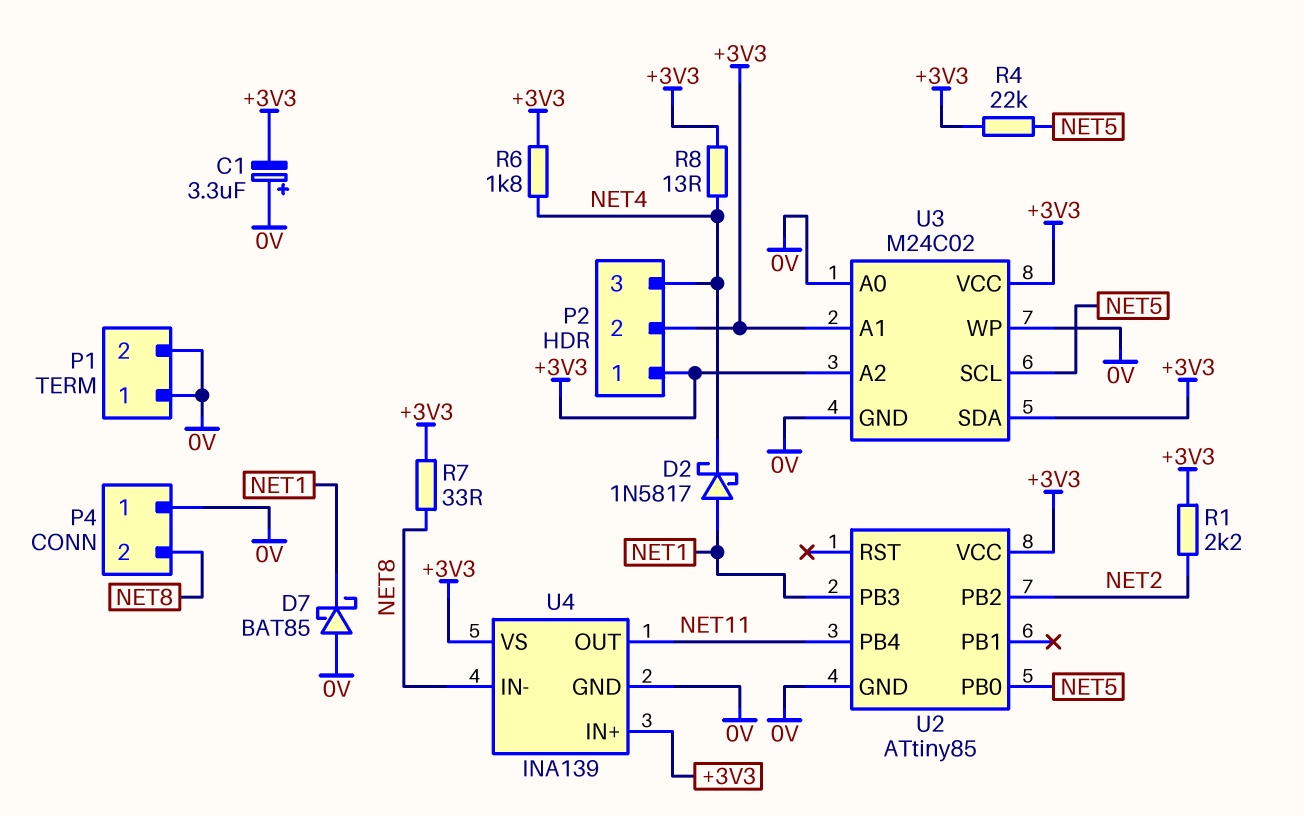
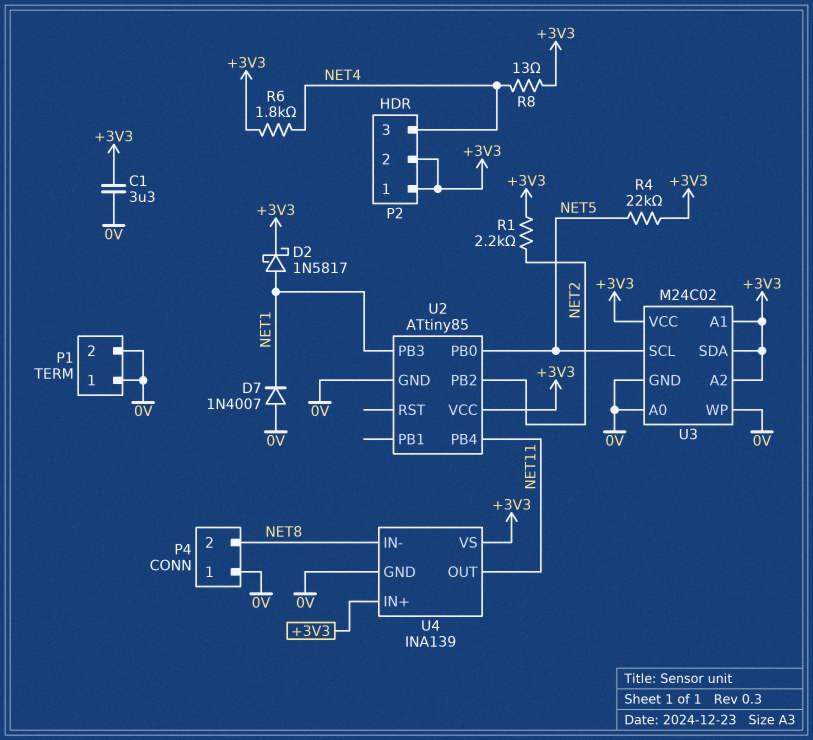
C1: 3.3uF (plus 0V, minus +3V3) -> 3.3uF (+3V3, 0V)
D2: schottky 1N5817 (A NET1, K NET4) -> schottky 1N5817 (A NET1, K +3V3)
D7: schottky BAT85 (A 0V, K NET1) -> diode 1N4007 (A 0V, K NET1)
R7: 33 (+3V3, NET8) -> none

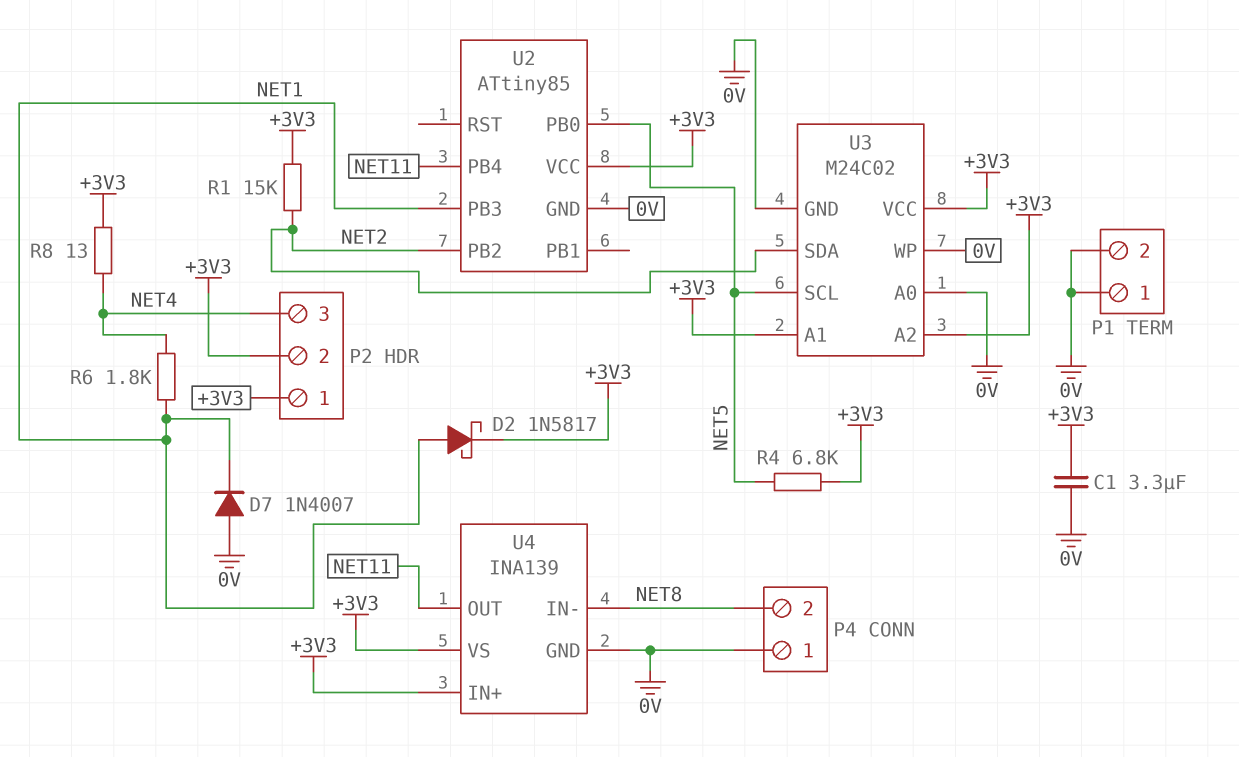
R1: 2.2k (+3V3, NET2) -> 15k (+3V3, NET2)
R4: 22k (+3V3, NET5) -> 6.8k (+3V3, NET5)
R6: 1.8k (+3V3, NET4) -> 1.8k (NET1, NET4)
U3 pin SDA: +3V3 -> NET2

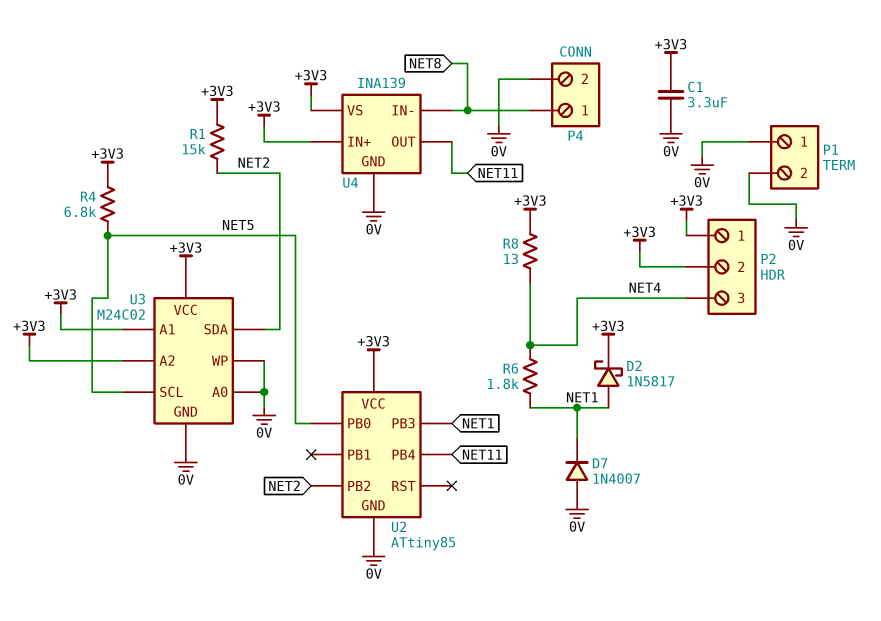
P4 pin 1: 0V -> NET8
P4 pin 2: NET8 -> 0V

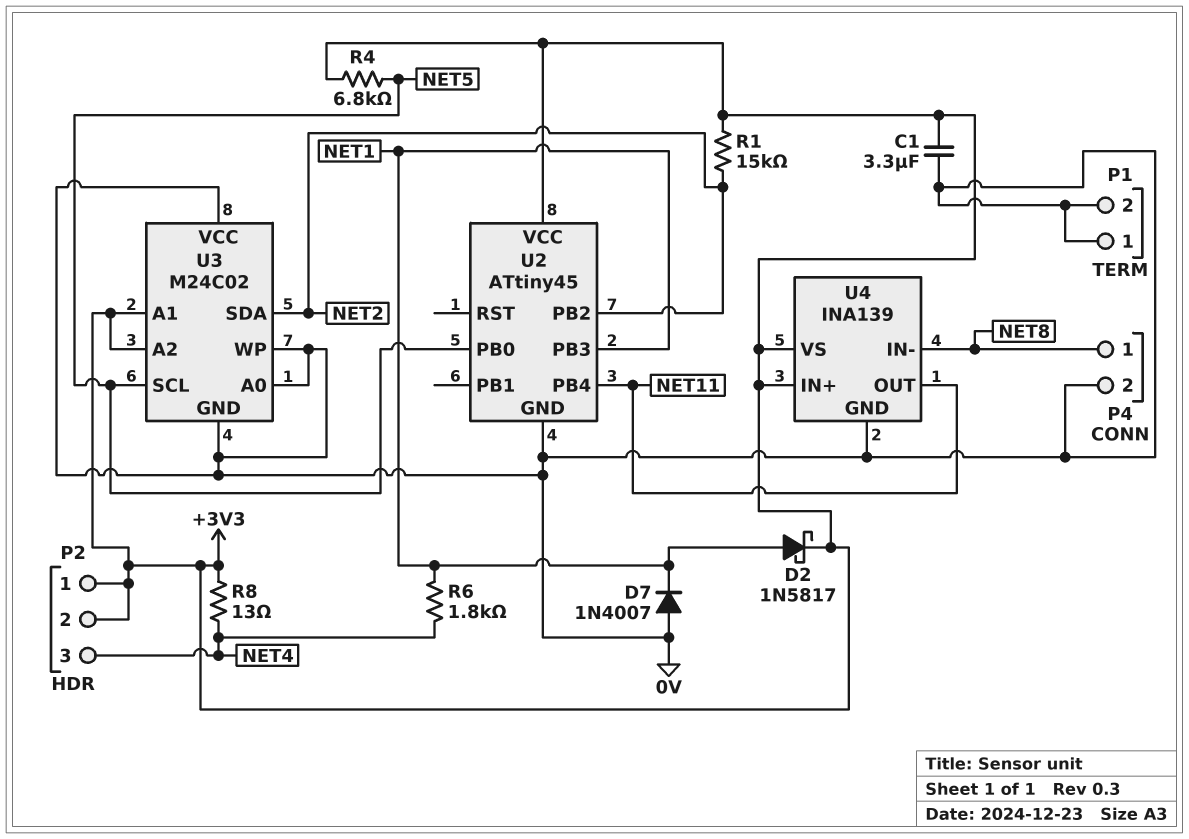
U2: ATtiny85 -> ATtiny45
U3 pin VCC: +3V3 -> 0V

